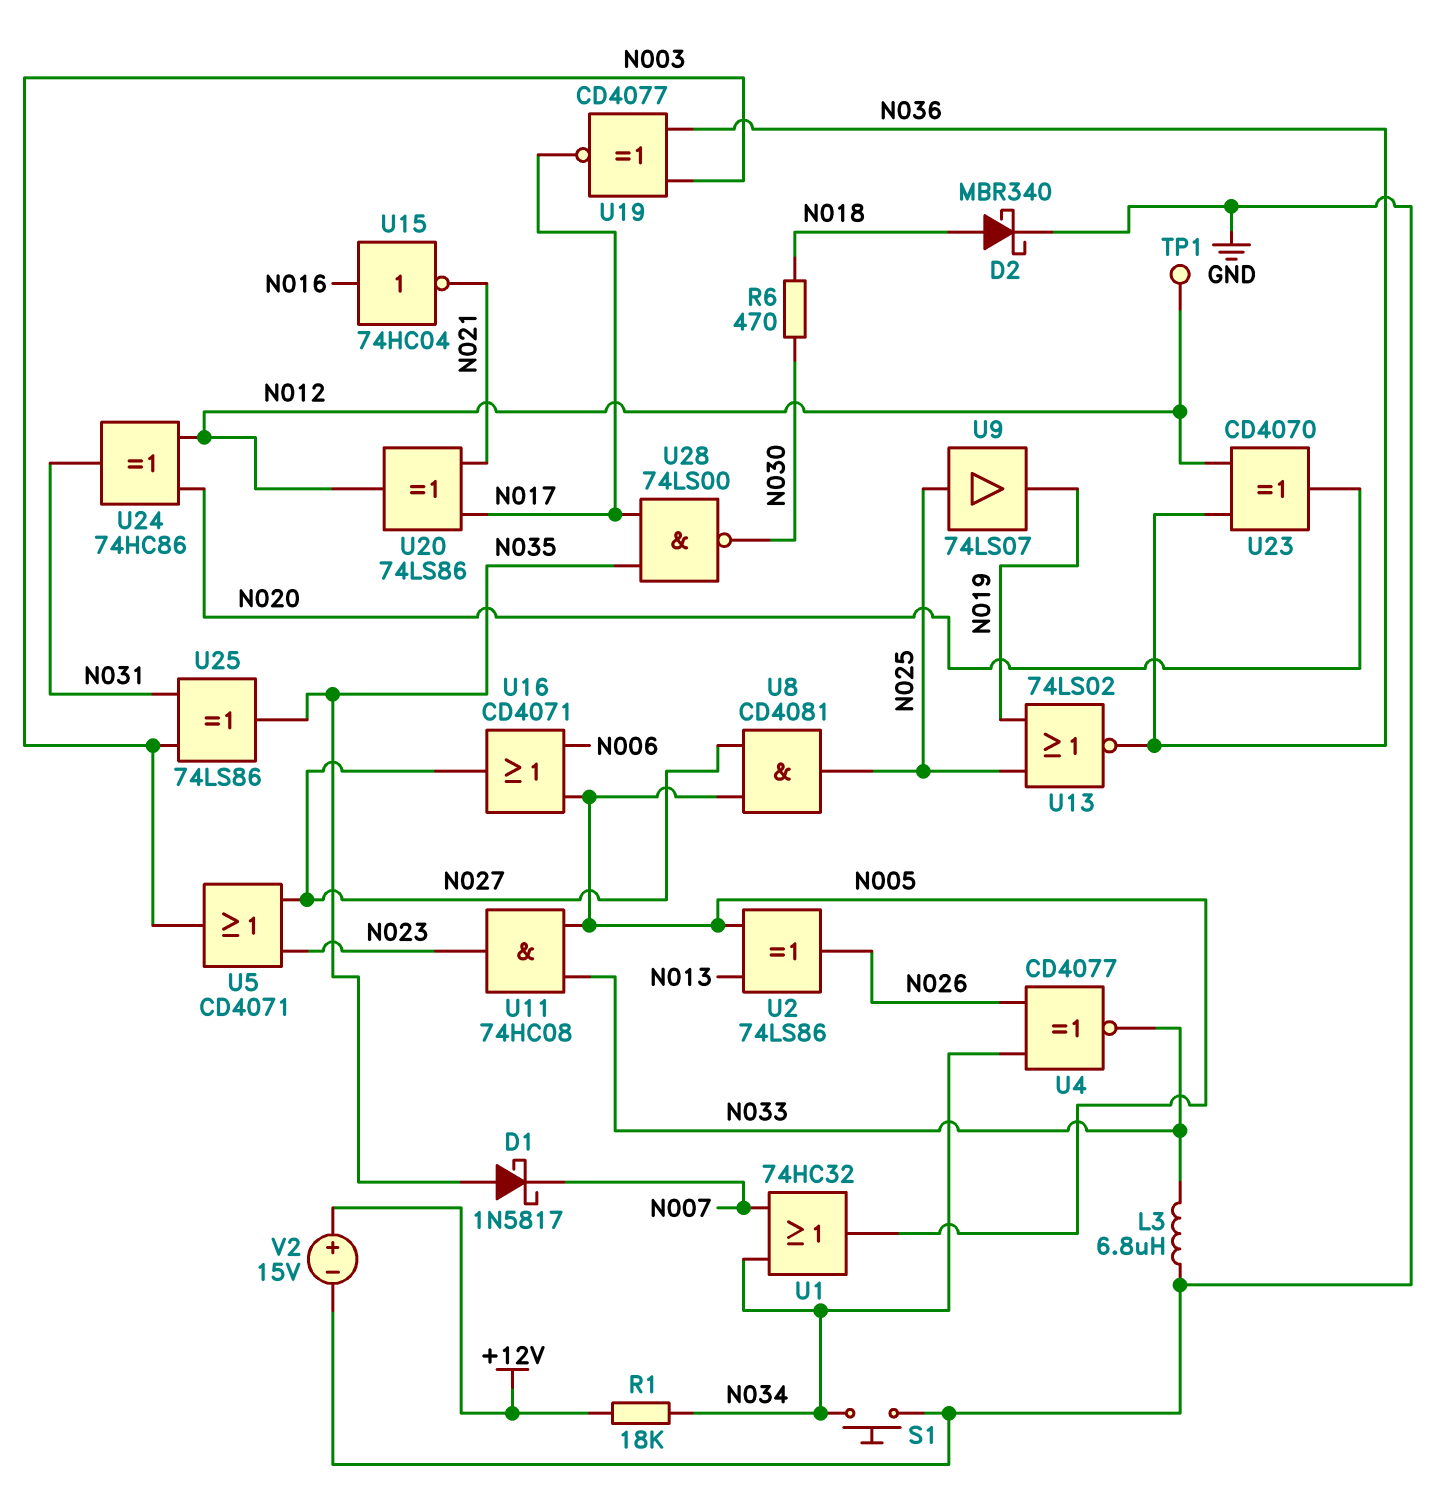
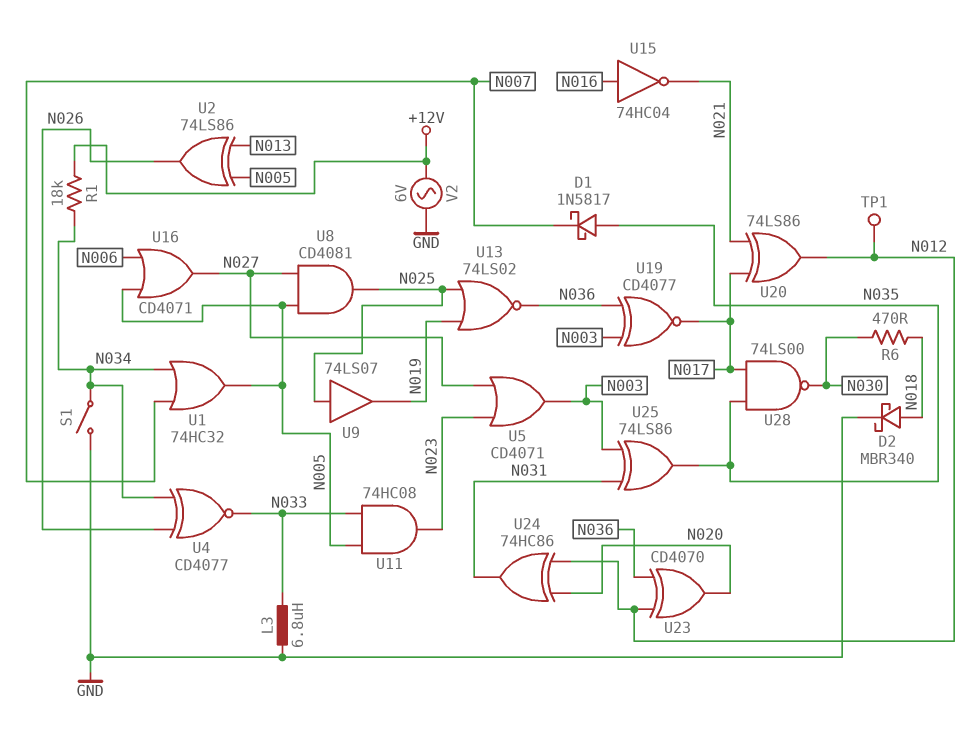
S1: button (GND, N034) -> switch (GND, N034)
V2: 15V (plus +12V, minus GND) -> AC 6V (+12V, GND)

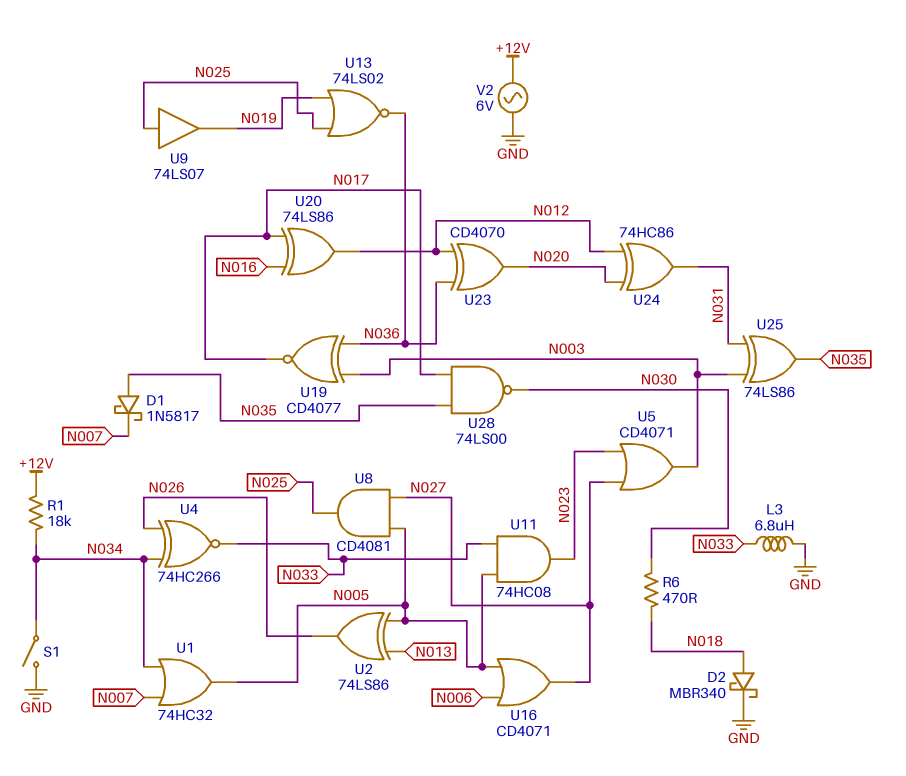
TP1: test point (N012) -> none
U4: XNOR CD4077 (in N026, in N034, out N033) -> XNOR 74HC266 (in N026, in N034, out N033)
U15: NOT 74HC04 (in N016, out N021) -> none
U20: XOR 74LS86 (in N017, in N021, out N012) -> XOR 74LS86 (in N016, in N017, out N012)

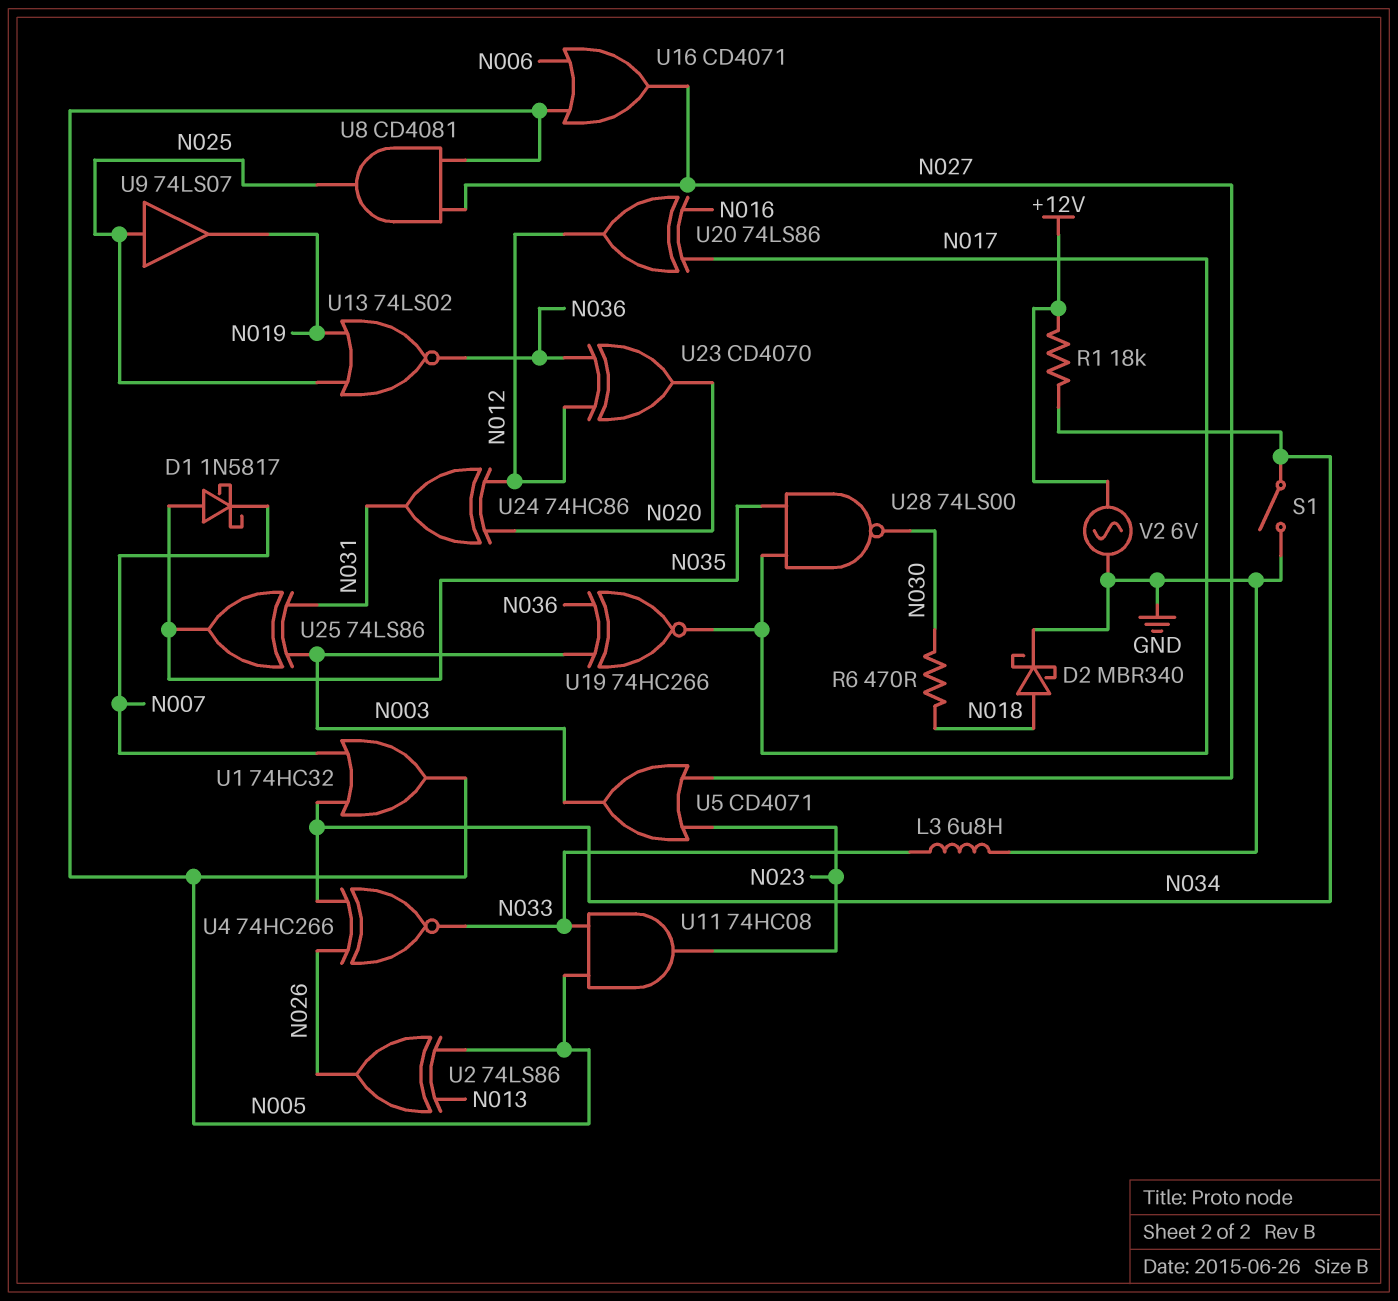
U19: XNOR CD4077 (in N003, in N036, out N017) -> XNOR 74HC266 (in N003, in N036, out N017)

